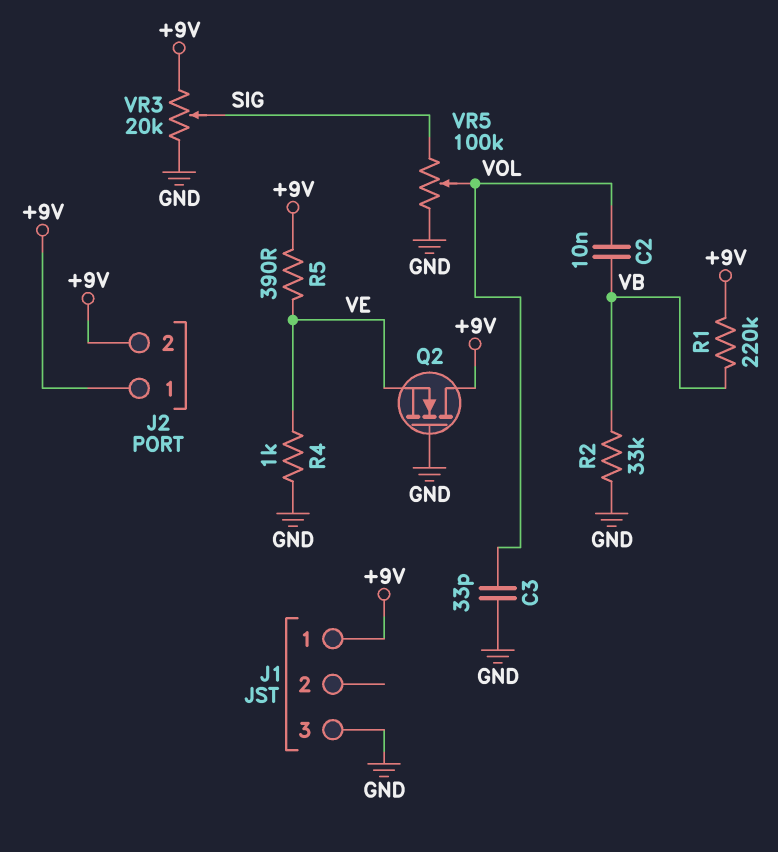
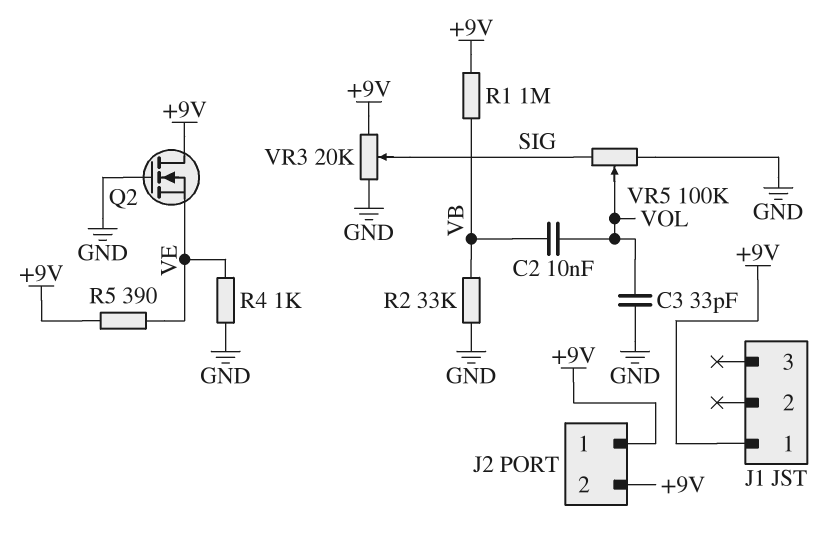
J1 pin 3: GND -> none
R1: 220k (+9V, VB) -> 1M (+9V, VB)

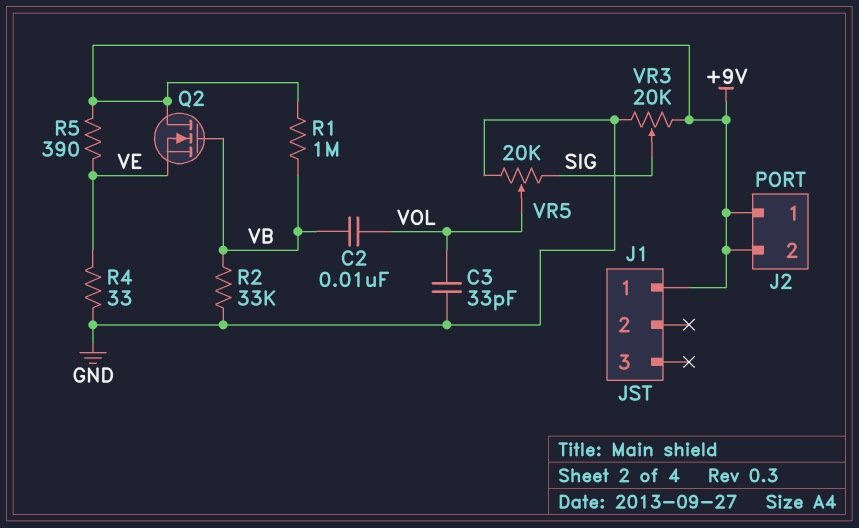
Q2: NMOS (G GND, D +9V, S VE) -> NMOS (G VB, D +9V, S VE)
R4: 1k (GND, VE) -> 33 (GND, VE)
VR5: 100k (GND, SIG, wiper VOL) -> 20k (GND, SIG, wiper VOL)

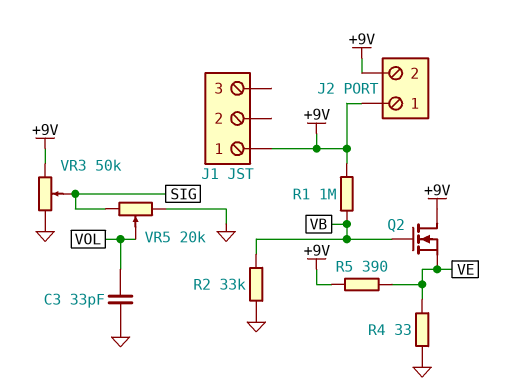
C2: 10nF (VB, VOL) -> none
VR3: 20k (+9V, GND, wiper SIG) -> 50k (+9V, GND, wiper SIG)

